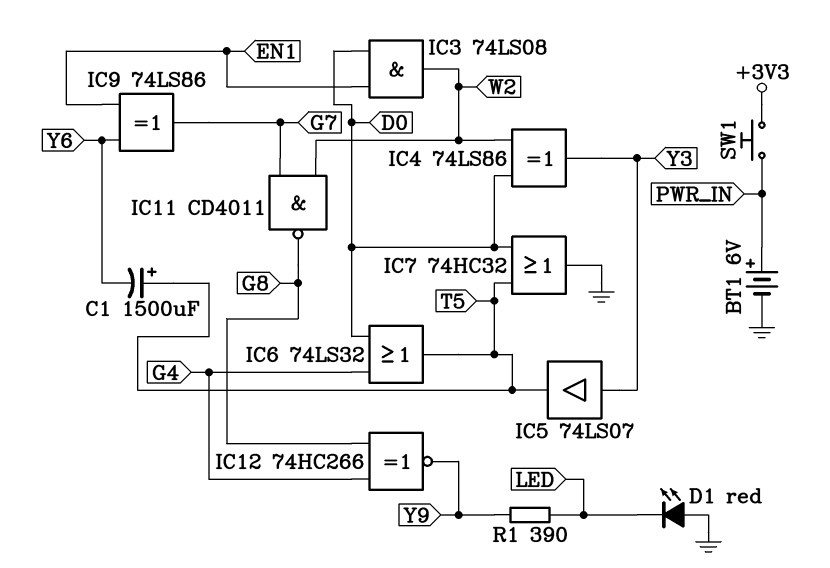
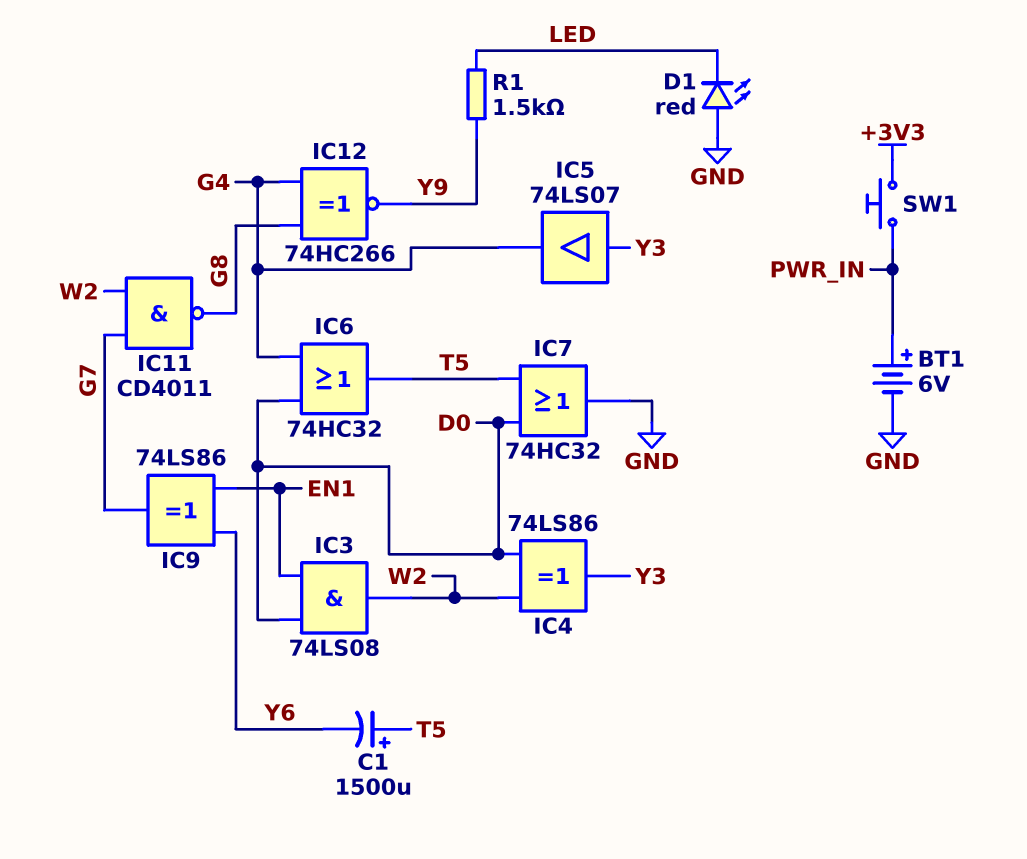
IC5: buffer 74LS07 (in Y3, out T5) -> buffer 74LS07 (in Y3, out G4)
IC6: OR 74LS32 (in D0, in G4, out T5) -> OR 74HC32 (in D0, in G4, out T5)
R1: 390 (LED, Y9) -> 1.5k (LED, Y9)

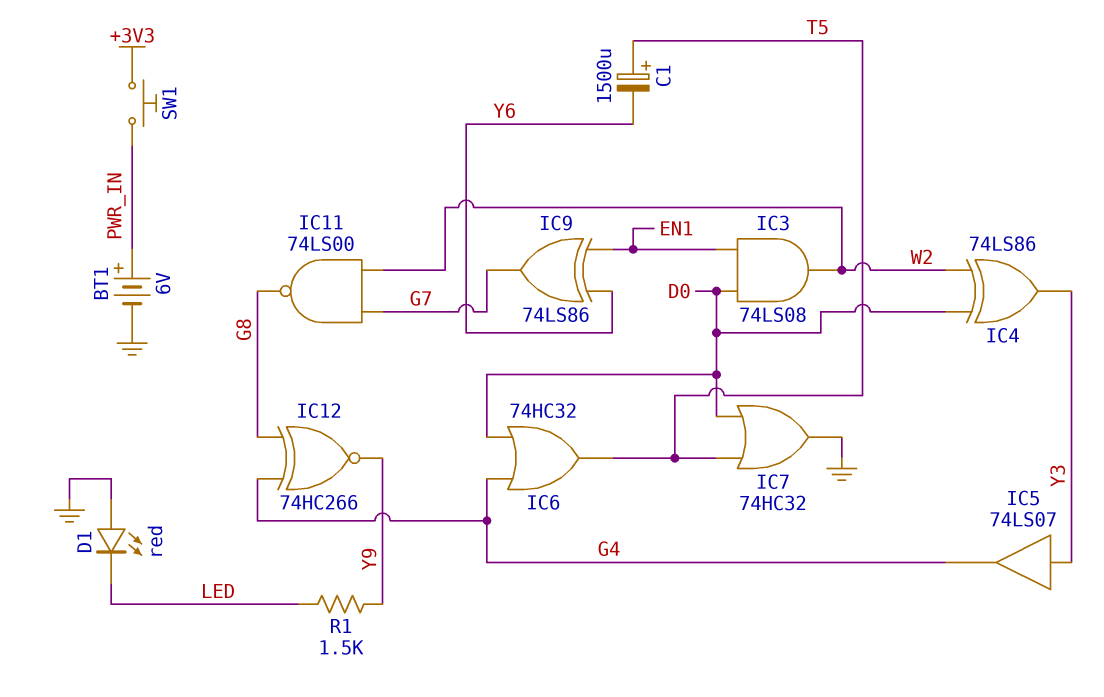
IC11: NAND CD4011 (in G7, in W2, out G8) -> NAND 74LS00 (in G7, in W2, out G8)

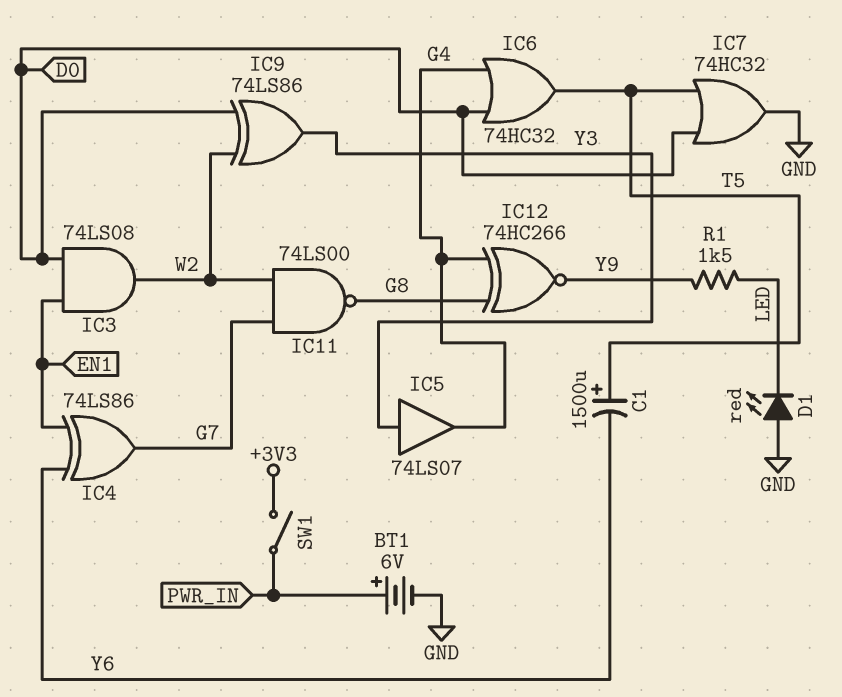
IC4: XOR 74LS86 (in D0, in W2, out Y3) -> XOR 74LS86 (in EN1, in Y6, out G7)
IC9: XOR 74LS86 (in EN1, in Y6, out G7) -> XOR 74LS86 (in D0, in W2, out Y3)
SW1: button (+3V3, PWR_IN) -> switch (+3V3, PWR_IN)

